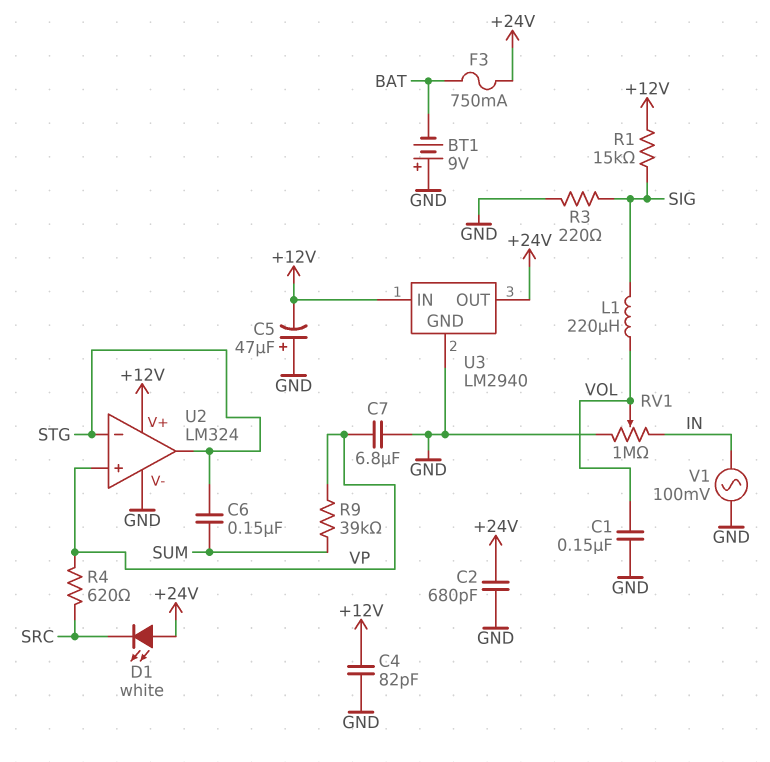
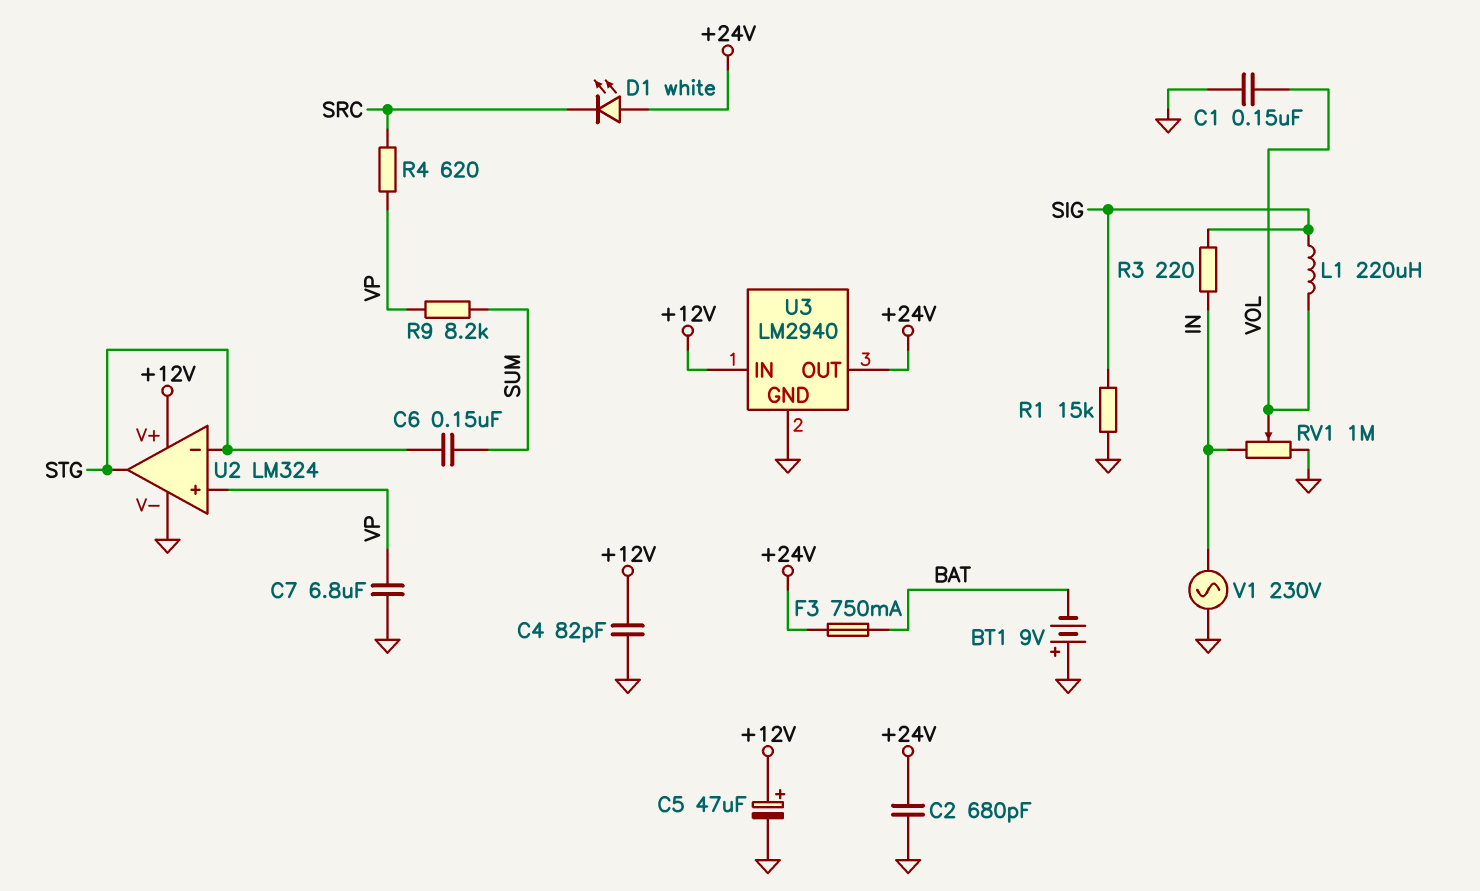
C5: 47uF (plus GND, minus +12V) -> 47uF (plus +12V, minus GND)
R1: 15k (+12V, SIG) -> 15k (GND, SIG)
R3: 220 (GND, SIG) -> 220 (IN, SIG)
R9: 39k (SUM, VP) -> 8.2k (SUM, VP)
V1: AC 100mV (GND, IN) -> AC 230V (GND, IN)

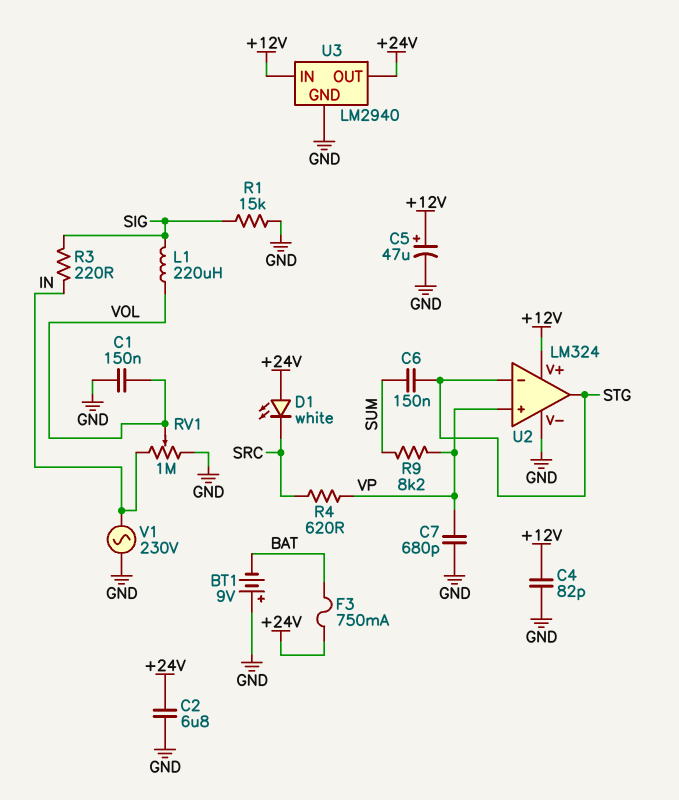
C2: 680pF (+24V, GND) -> 6.8uF (+24V, GND)
C7: 6.8uF (GND, VP) -> 680pF (GND, VP)

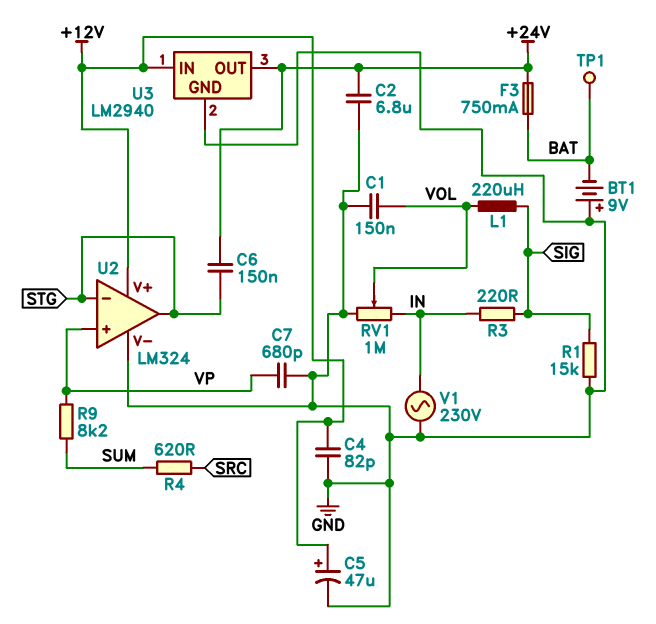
C6: 150nF (STG, SUM) -> 150nF (+24V, STG)
D1: LED white (A +24V, K SRC) -> none
R4: 620 (SRC, VP) -> 620 (SRC, SUM)
TP1: none -> test point (BAT)

